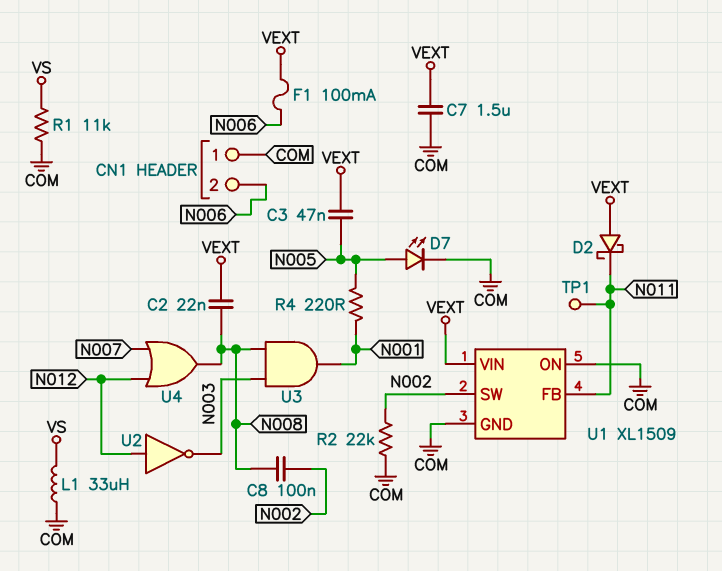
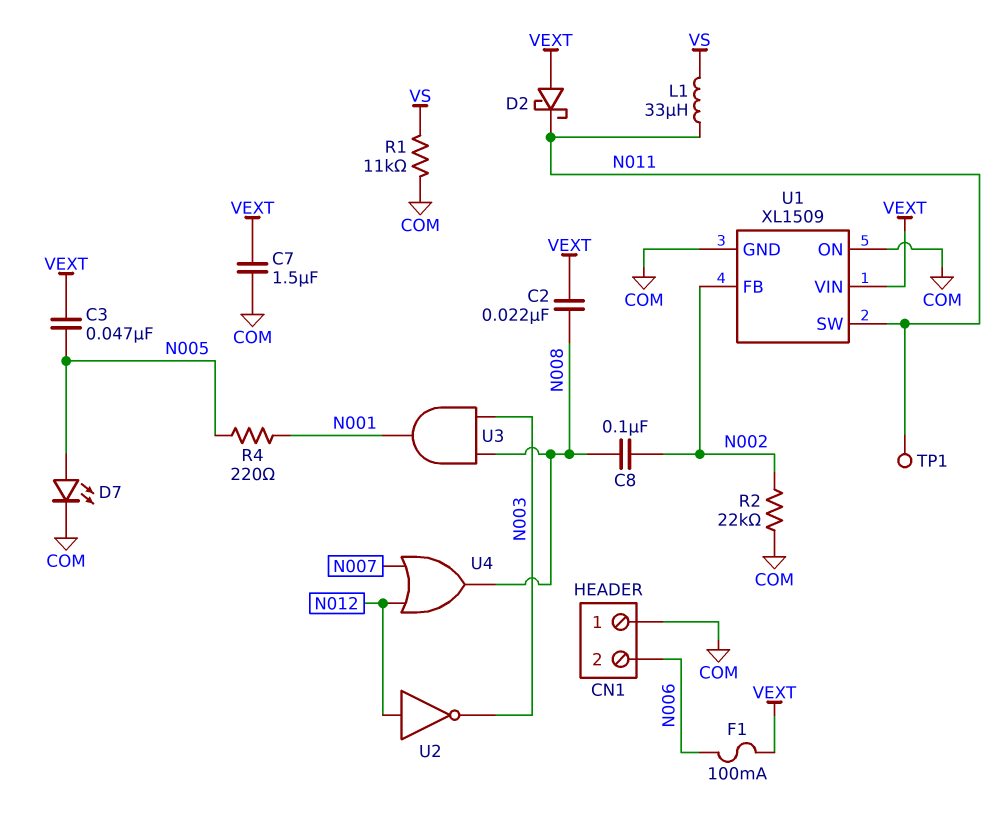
L1: 33uH (COM, VS) -> 33uH (N011, VS)
U1 pin FB: N011 -> N002
U1 pin SW: N002 -> N011

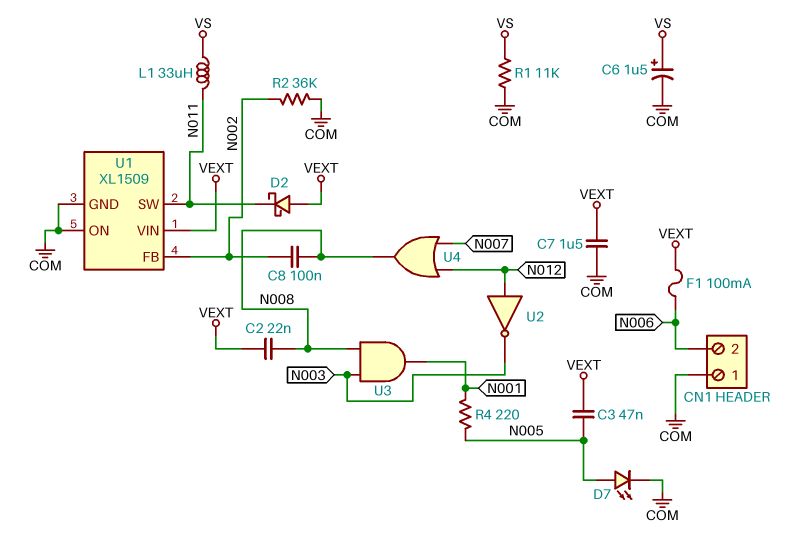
C6: none -> 1.5uF (plus VS, minus COM)
R2: 22k (COM, N002) -> 36k (COM, N002)
TP1: test point (N011) -> none

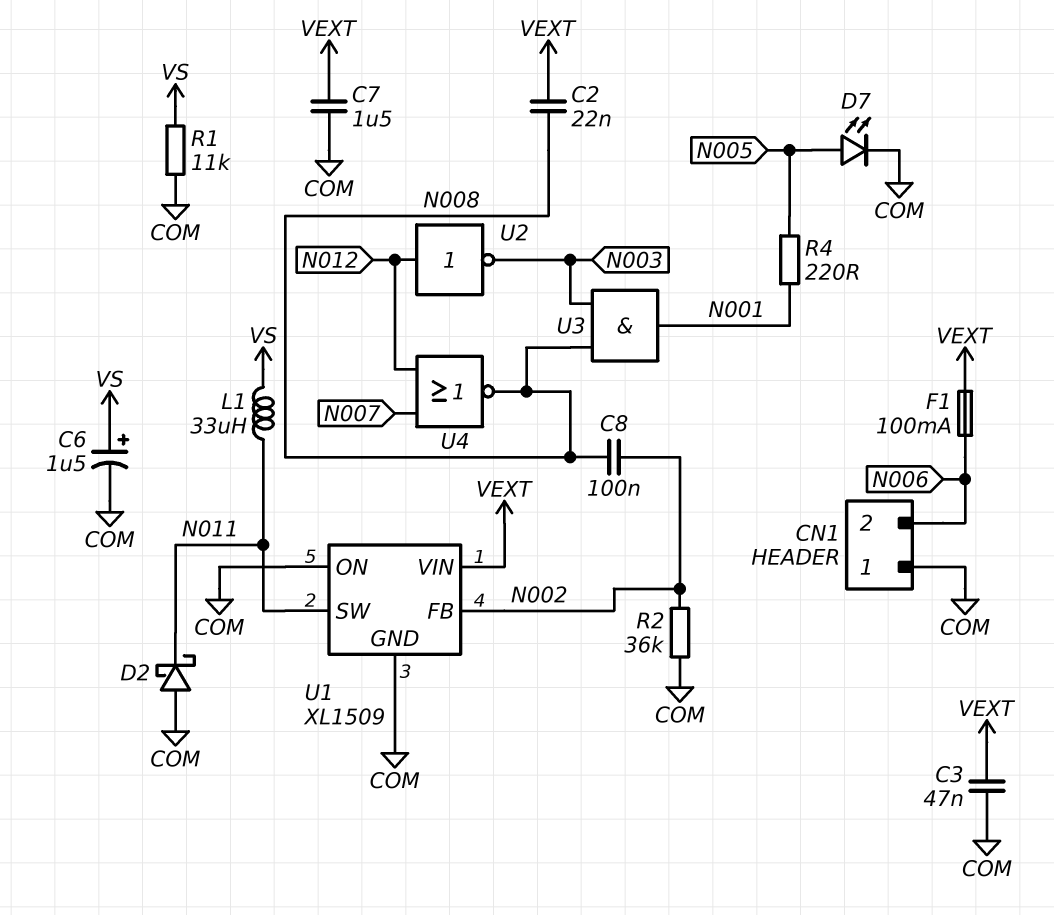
C3: 47nF (N005, VEXT) -> 47nF (COM, VEXT)
D2: schottky (A VEXT, K N011) -> schottky (A COM, K N011)
U4: OR (in N007, in N012, out N008) -> NOR (in N007, in N012, out N008)

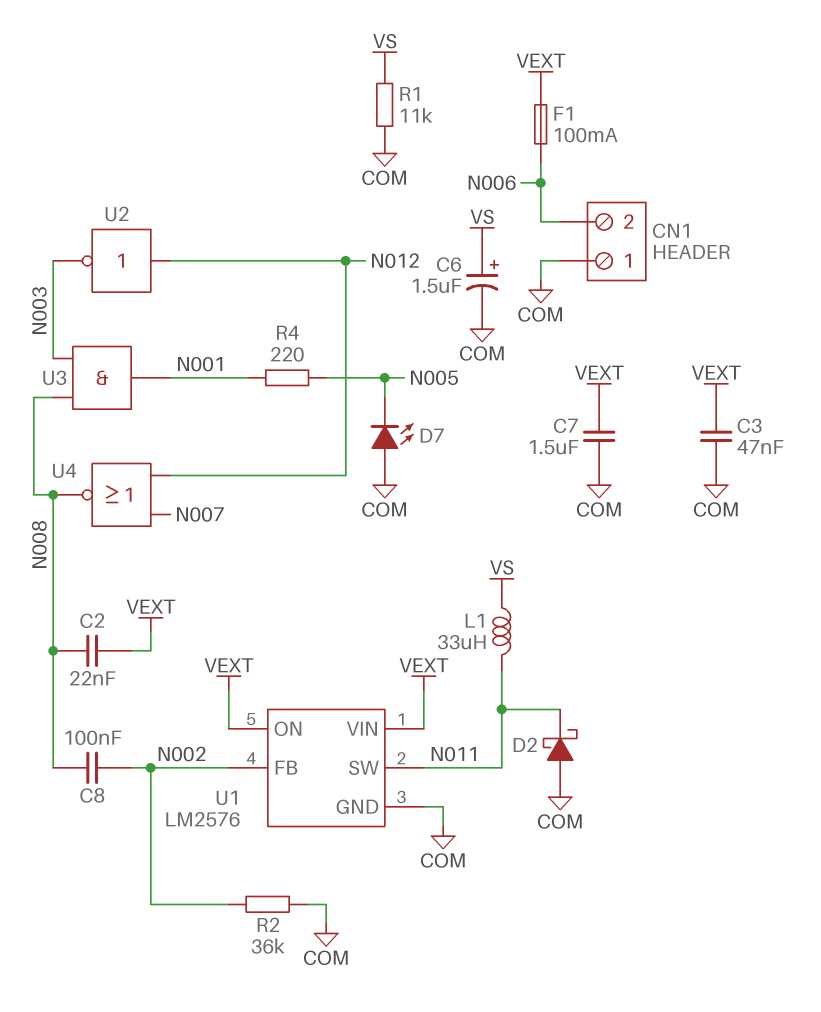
D7: LED (A N005, K COM) -> LED (A COM, K N005)
U1: XL1509 -> LM2576
U1 pin ON: COM -> VEXT

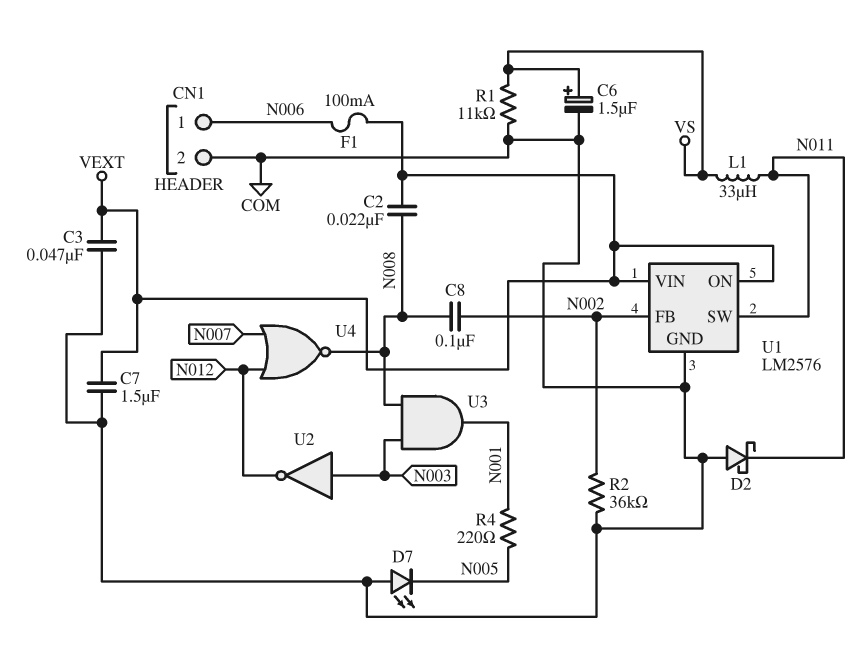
CN1 pin 1: COM -> N006
CN1 pin 2: N006 -> COM
U2: NOT (in N012, out N003) -> NOT (in N003, out N012)

